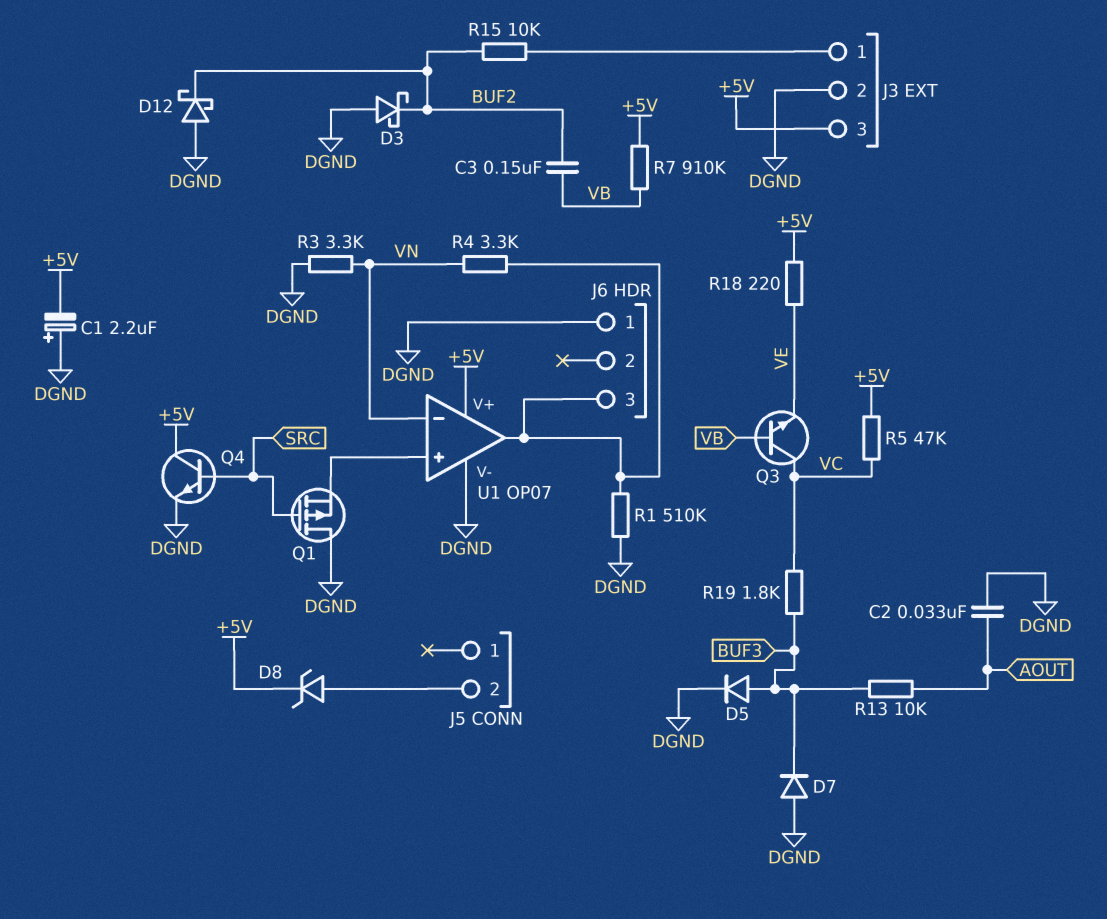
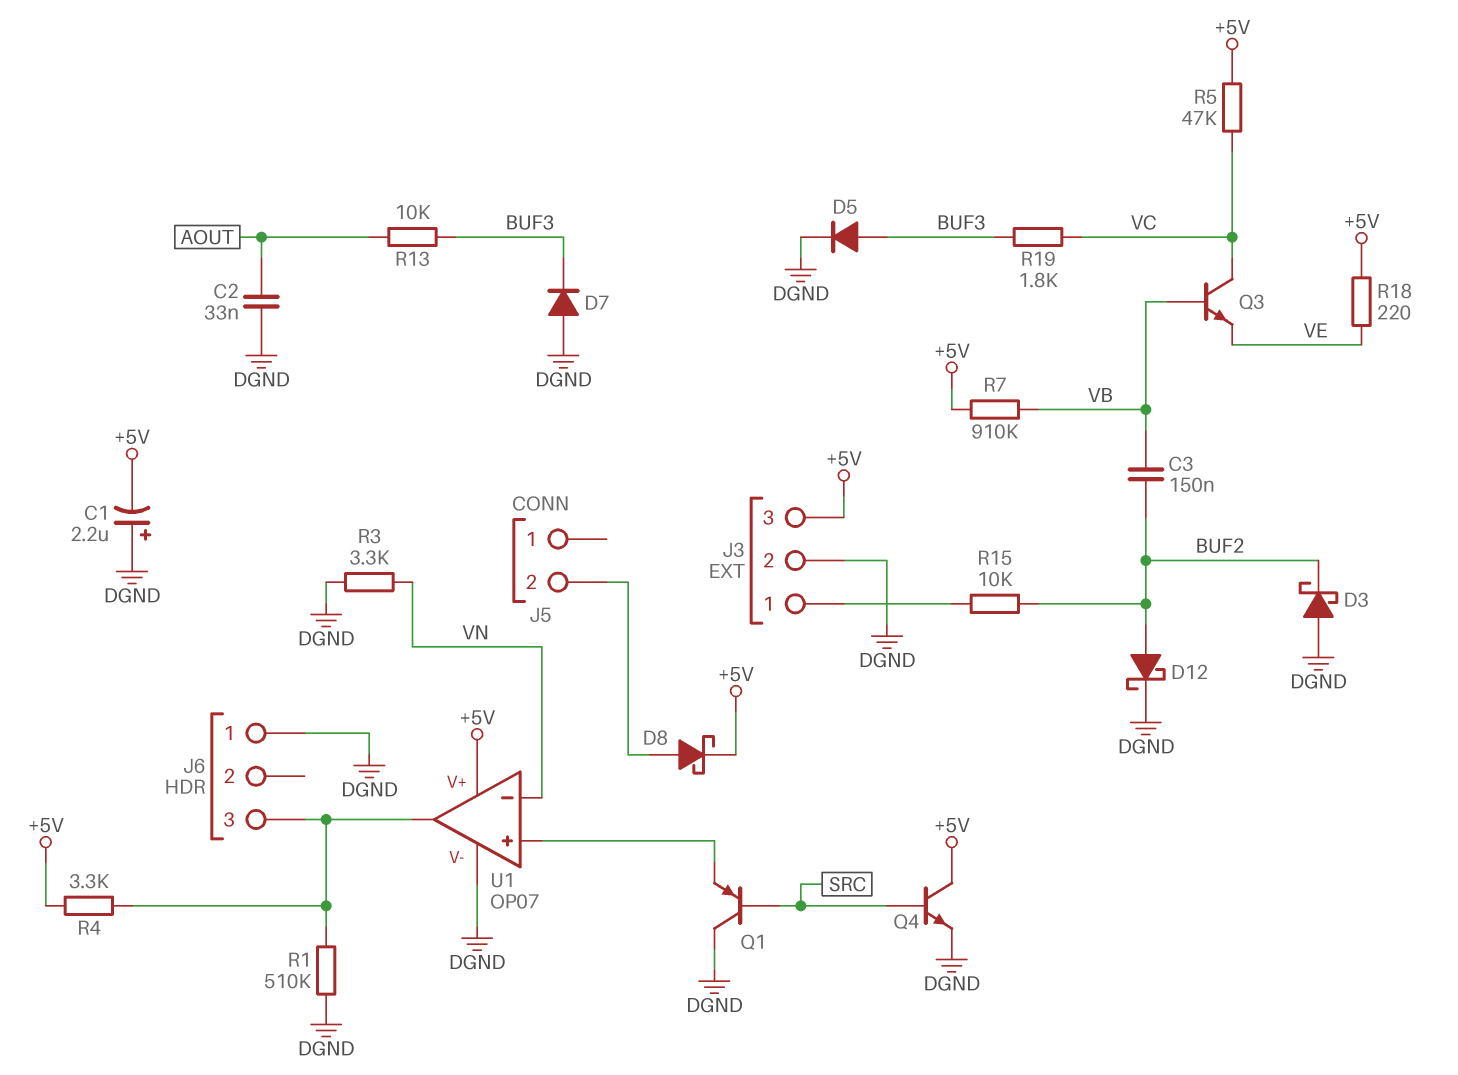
D8: zener (A J5/2, K +5V) -> schottky (A J5/2, K +5V)
D12: schottky (A DGND, K BUF2) -> schottky (A BUF2, K DGND)
Q1: PMOS (G SRC, D DGND, S U1/in+) -> PNP (B SRC, C DGND, E U1/in+)
R4: 3.3k (J6/3, VN) -> 3.3k (+5V, J6/3)

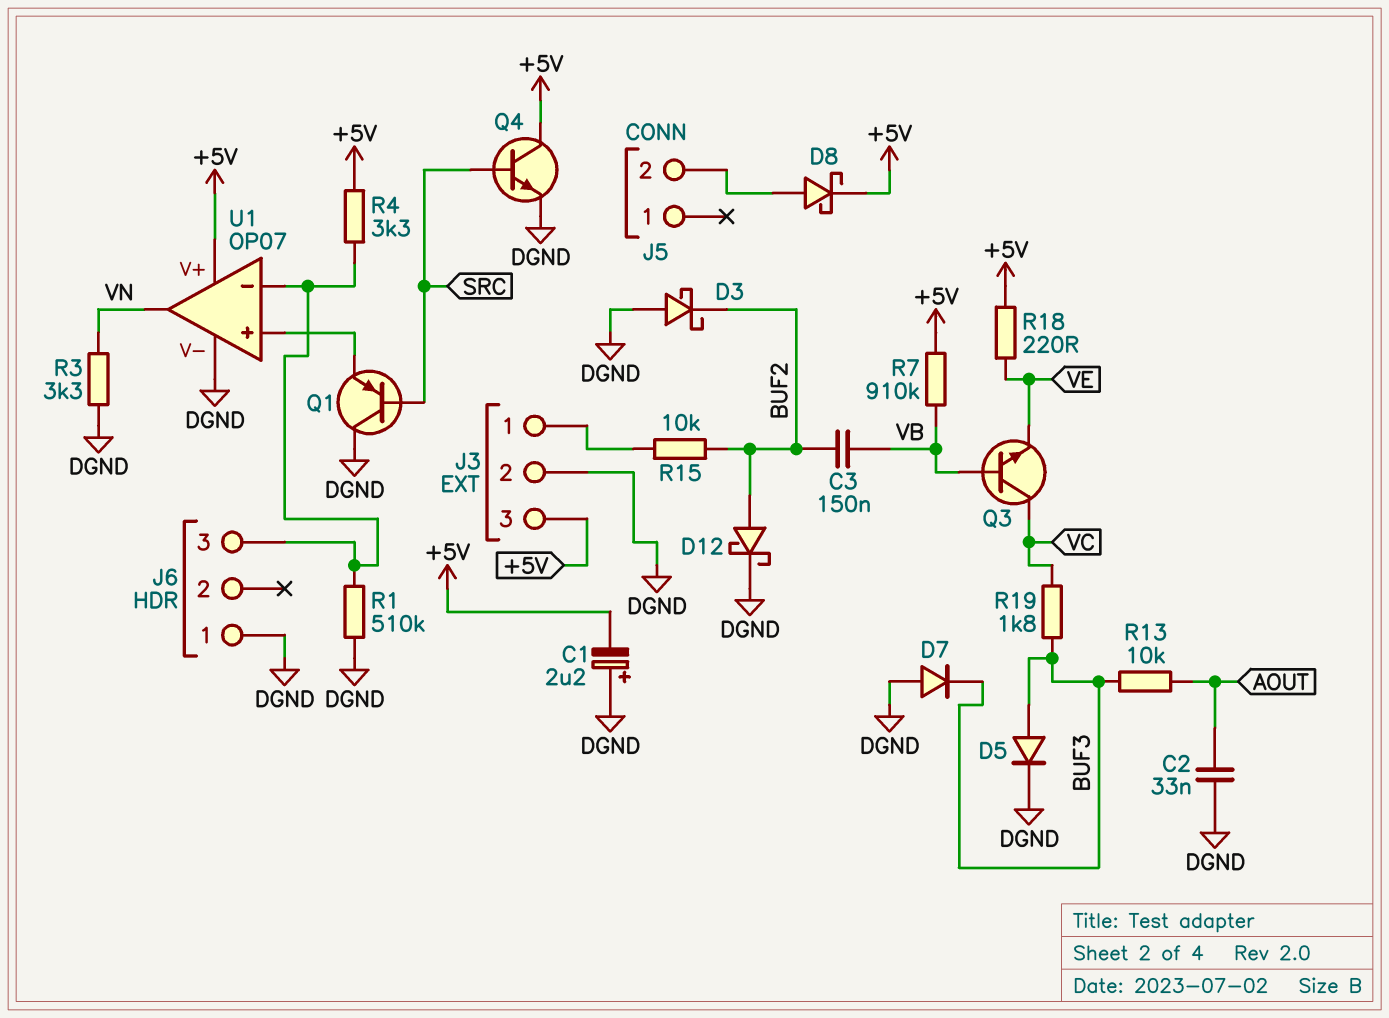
R5: 47k (+5V, VC) -> none
U1 pin in-: VN -> J6/3
U1 pin out: J6/3 -> VN

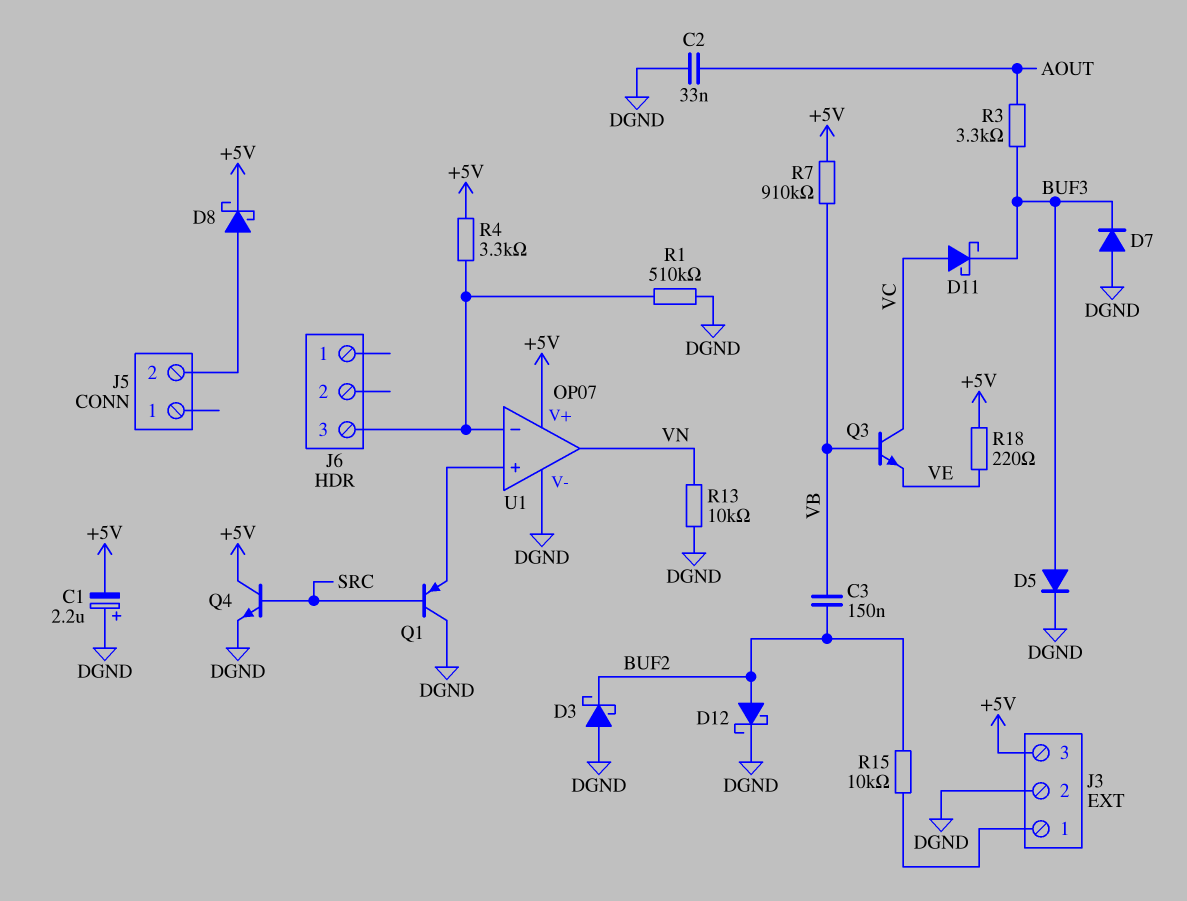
D11: none -> schottky (A VC, K BUF3)
J6 pin 1: DGND -> none
R3: 3.3k (DGND, VN) -> 3.3k (AOUT, BUF3)
R13: 10k (AOUT, BUF3) -> 10k (DGND, VN)
R19: 1.8k (BUF3, VC) -> none

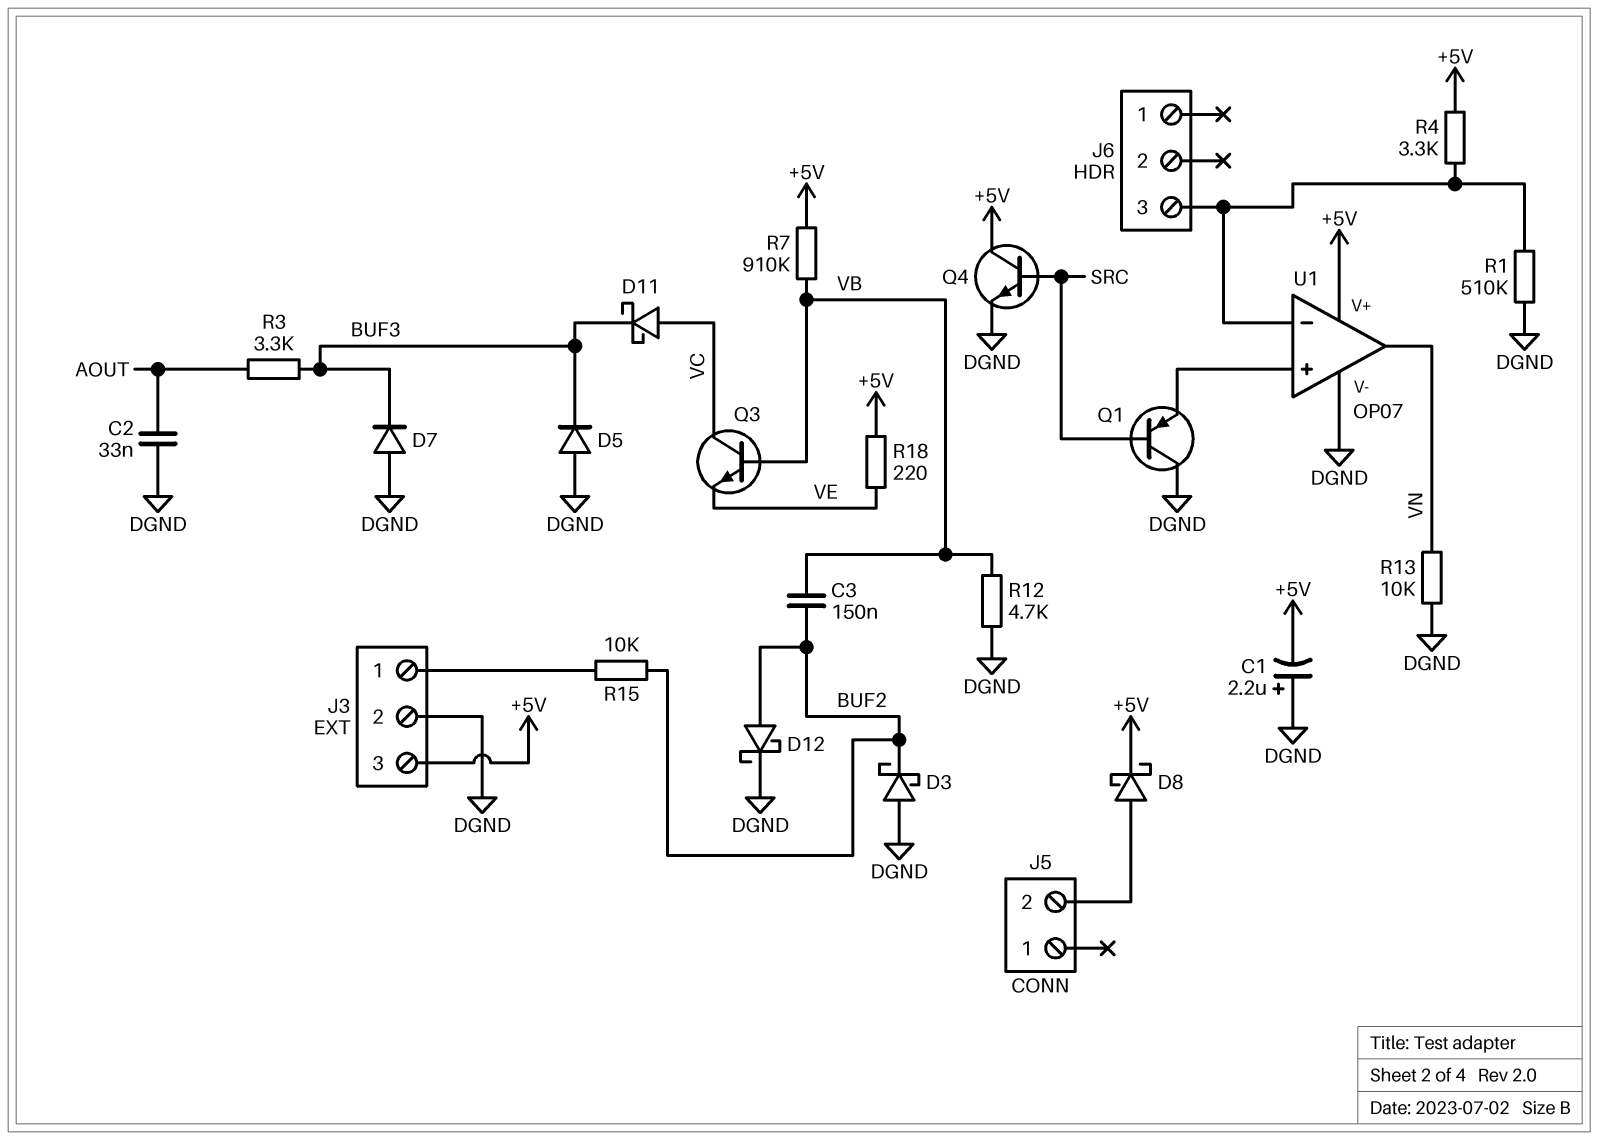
D5: diode (A BUF3, K DGND) -> diode (A DGND, K BUF3)
R12: none -> 4.7k (DGND, VB)

